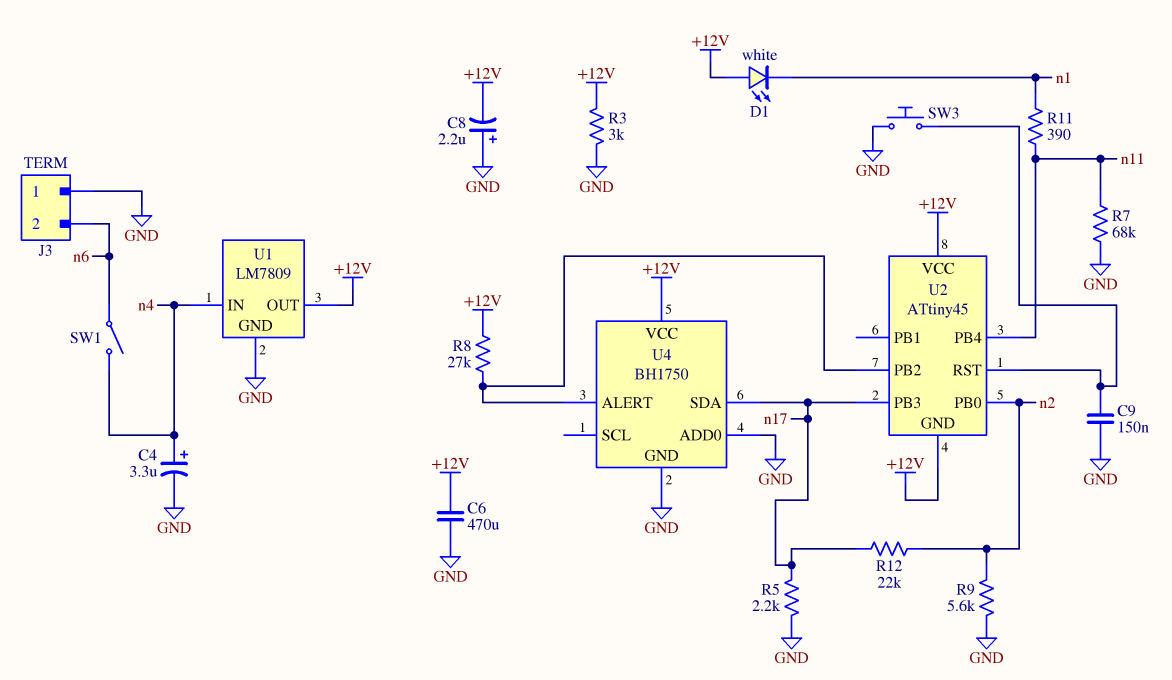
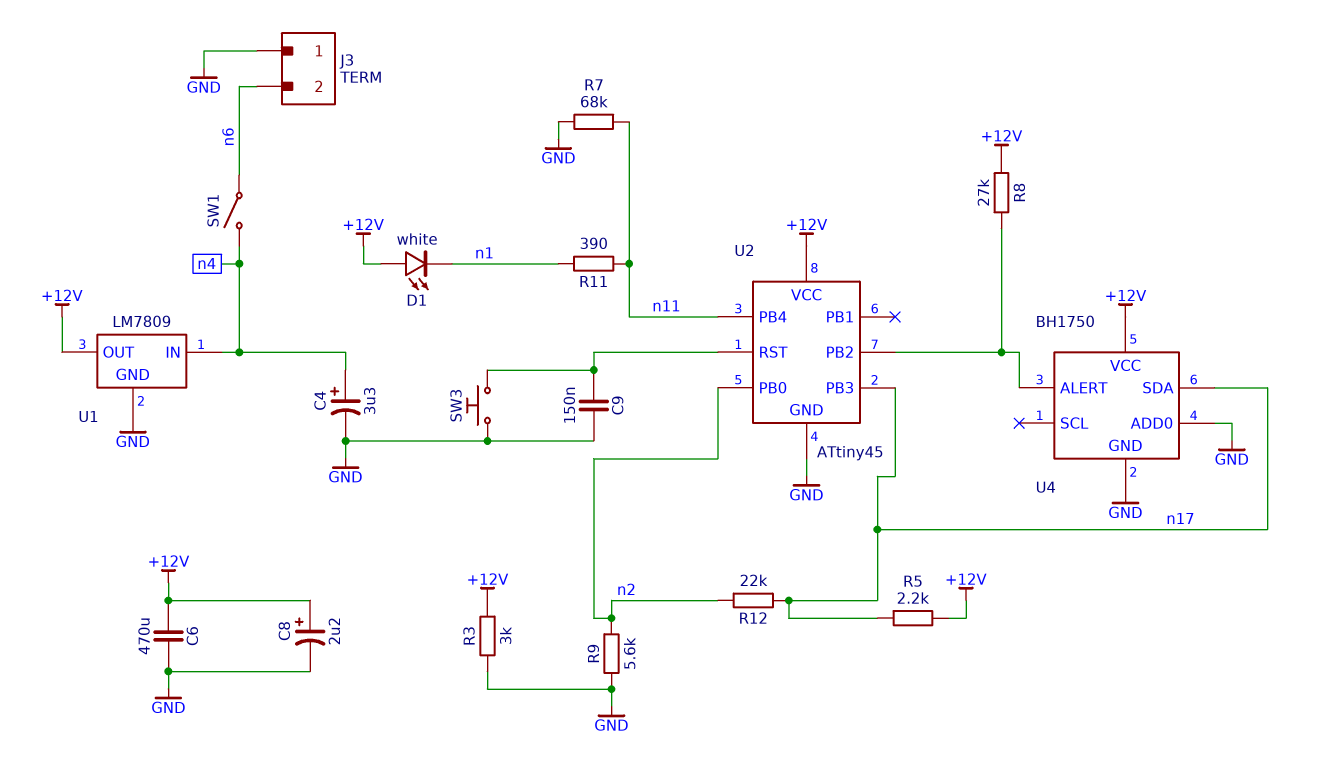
C8: 2.2uF (plus GND, minus +12V) -> 2.2uF (plus +12V, minus GND)
R5: 2.2k (GND, n17) -> 2.2k (+12V, n17)
U2 pin GND: +12V -> GND

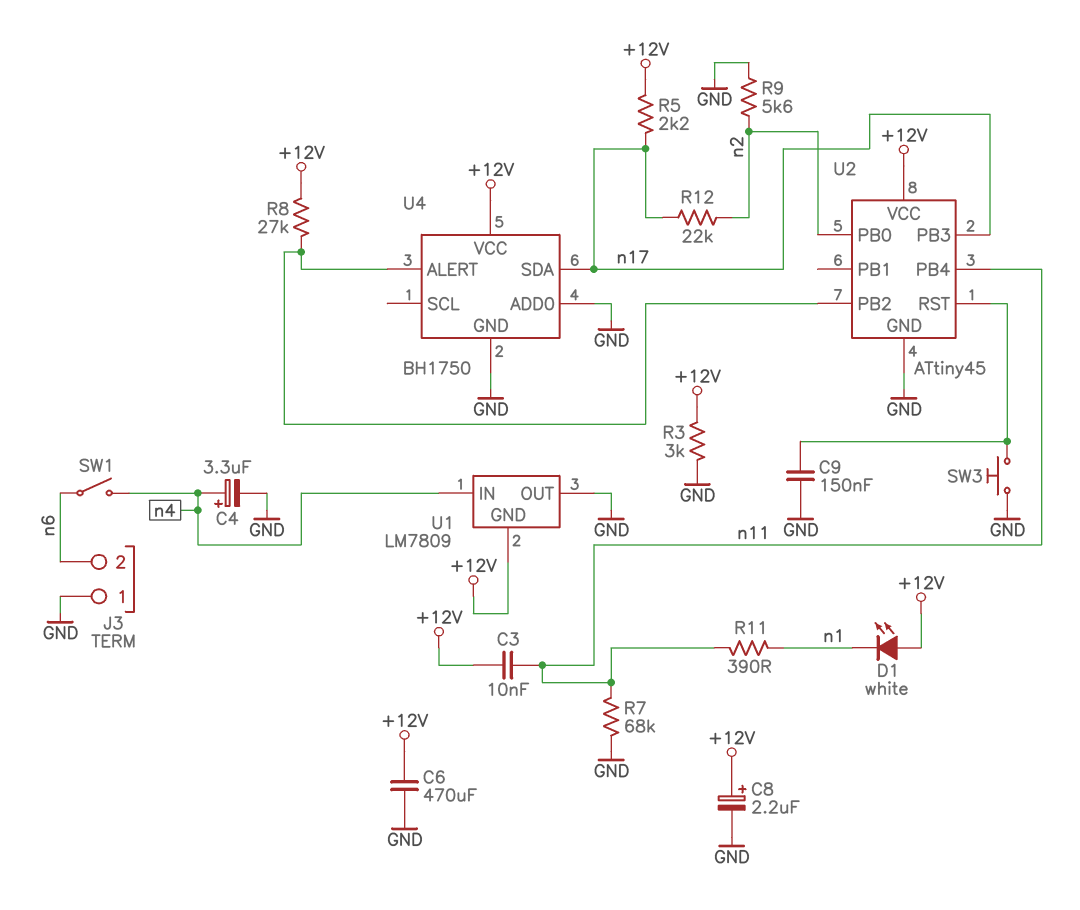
C3: none -> 10nF (+12V, n11)
U1 pin GND: GND -> +12V
U1 pin OUT: +12V -> GND

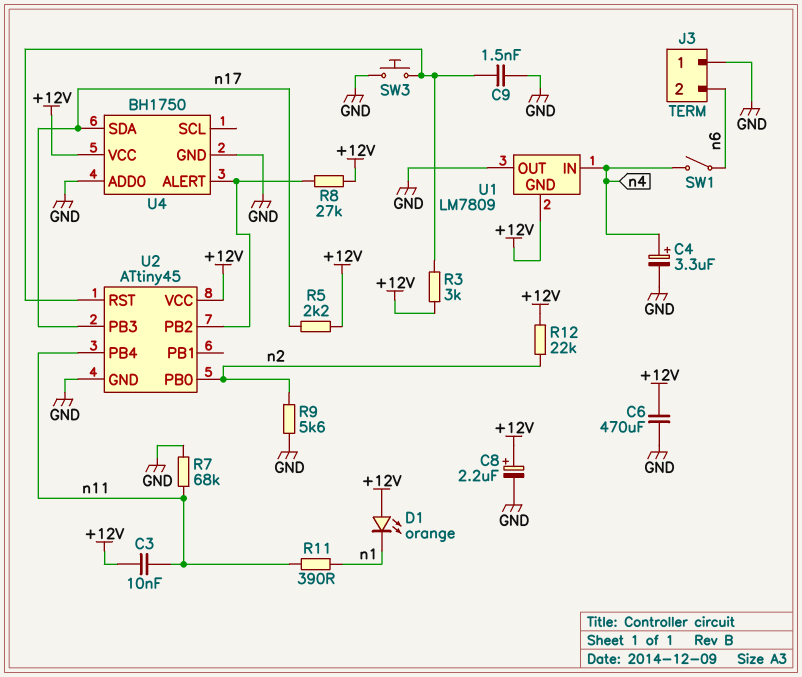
C9: 150nF (GND, U2/RST) -> 1.5nF (GND, U2/RST)
D1: LED white (A +12V, K n1) -> LED orange (A +12V, K n1)
R3: 3k (+12V, GND) -> 3k (+12V, U2/RST)
R12: 22k (n2, n17) -> 22k (+12V, n2)

